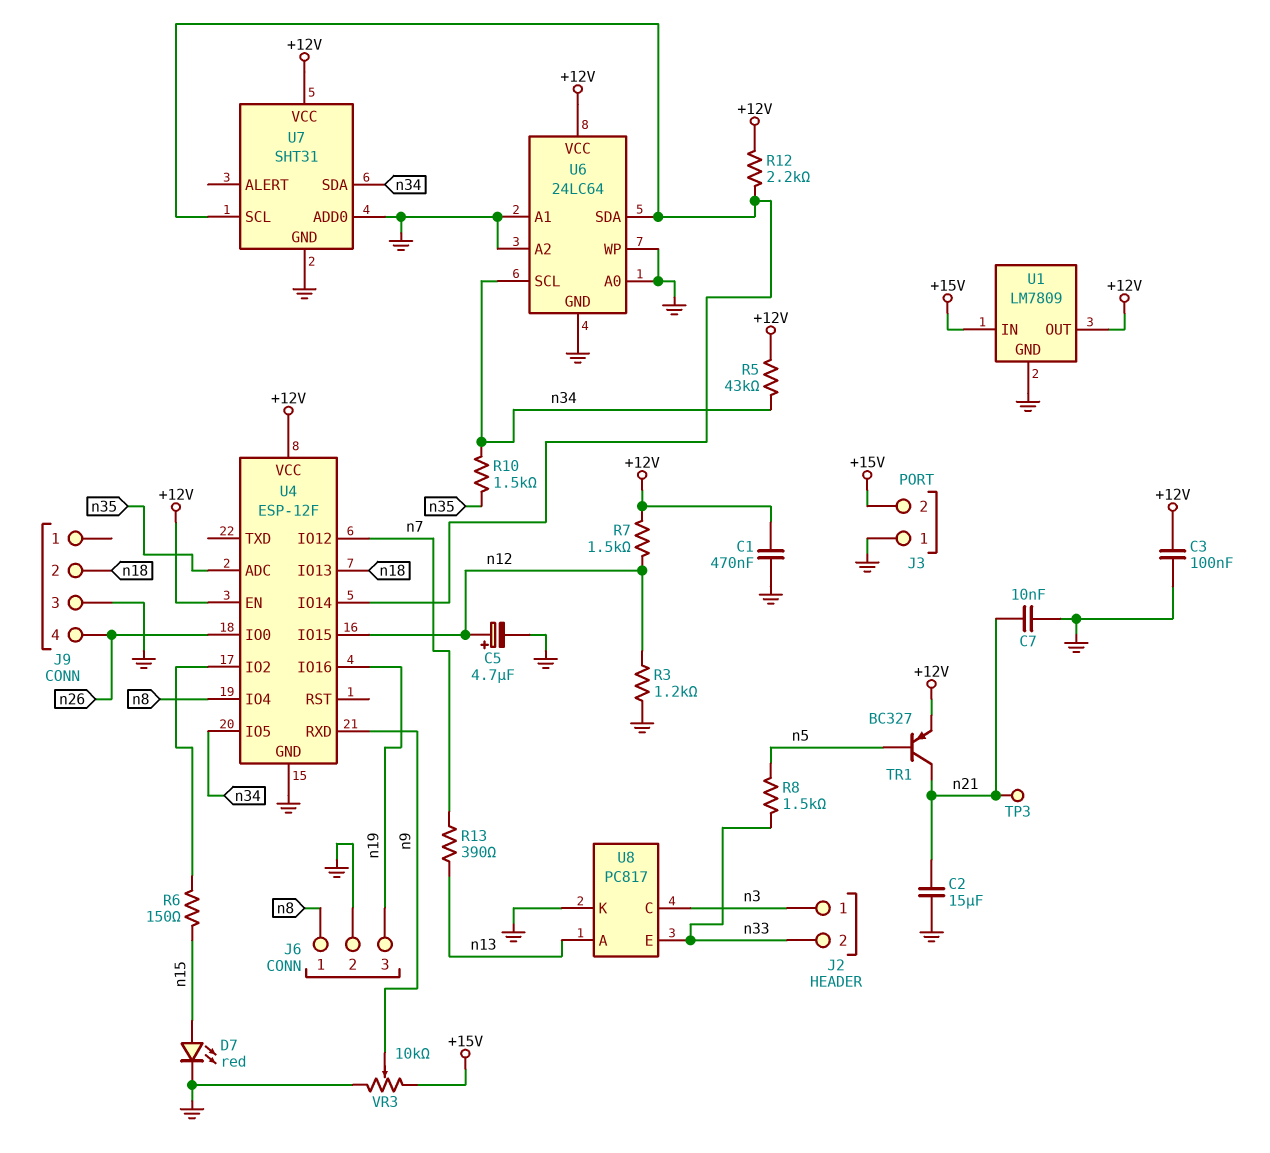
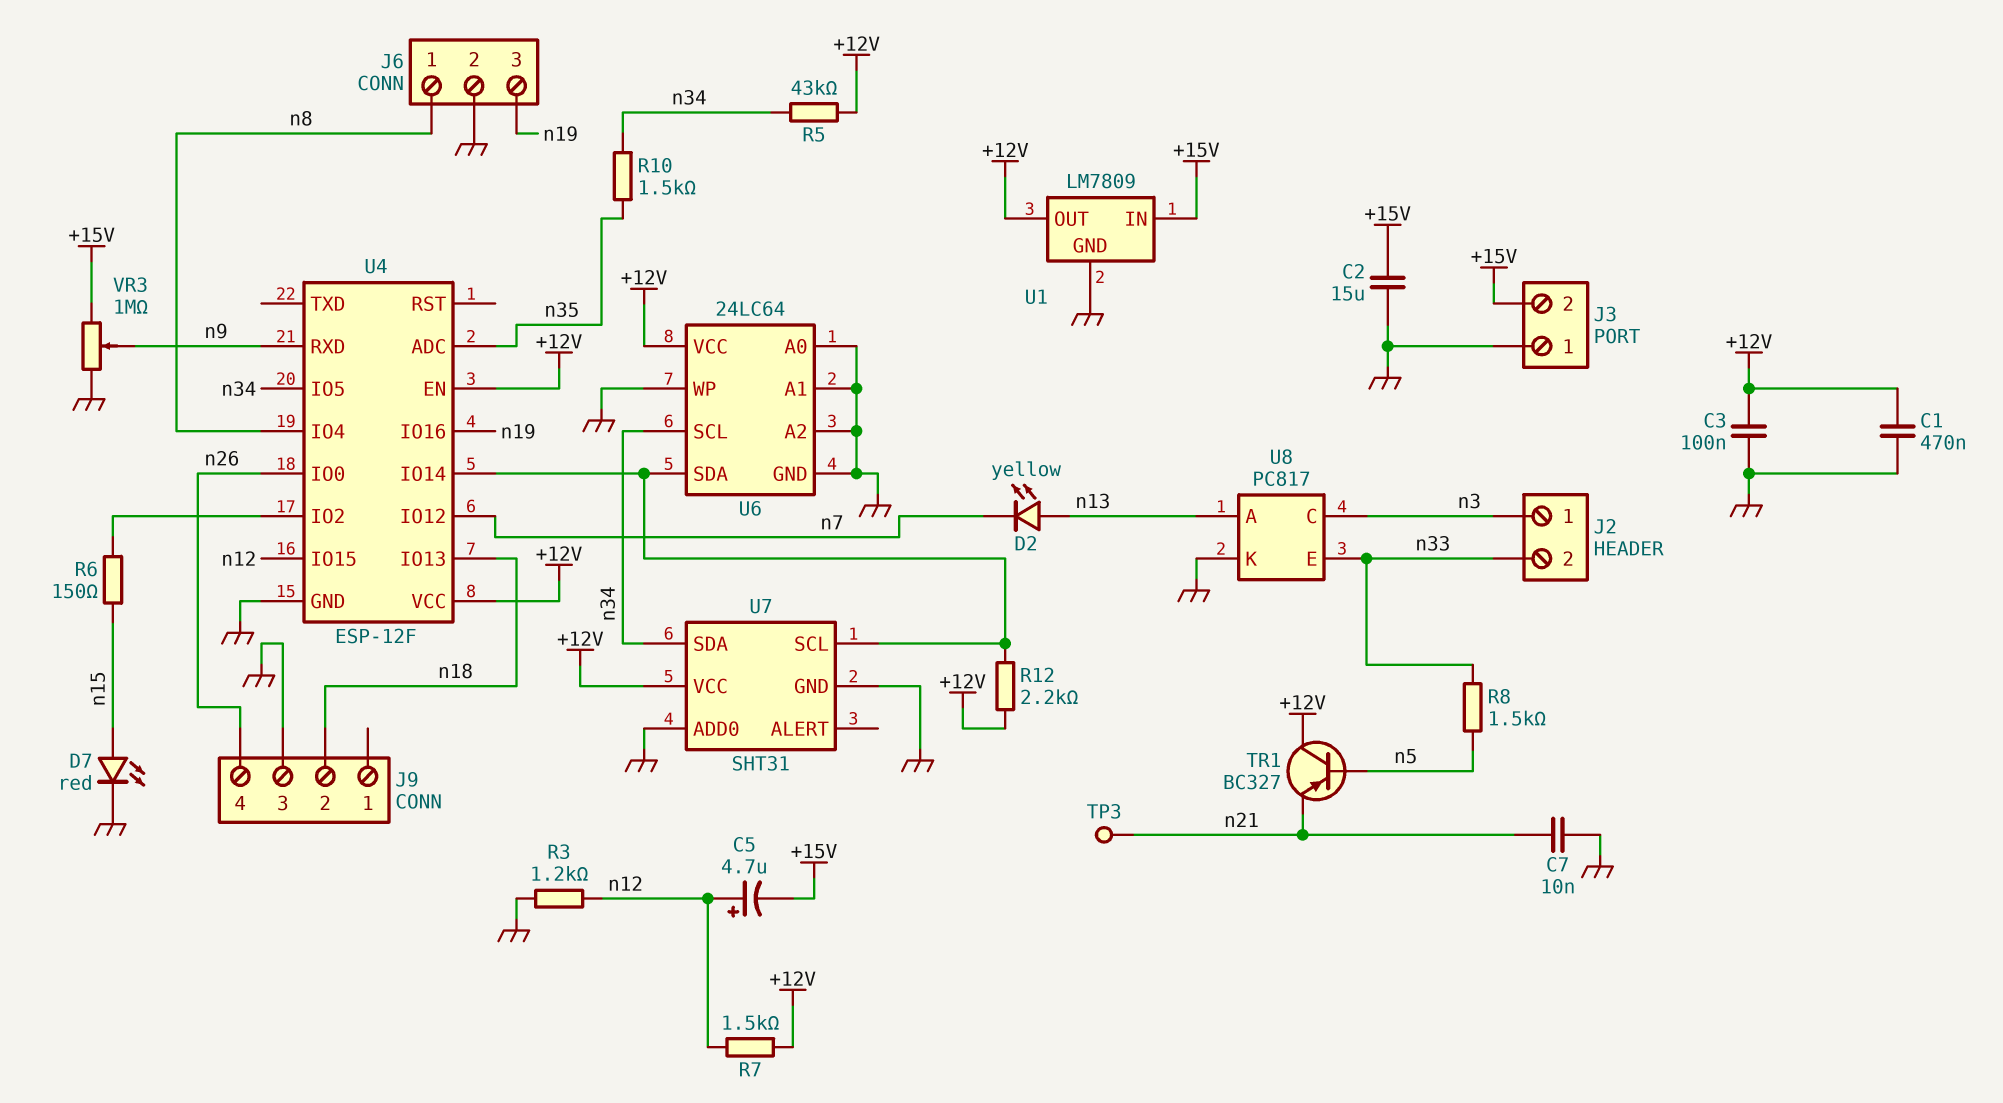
C2: 15uF (GND, n21) -> 15uF (+15V, GND)
C5: 4.7uF (plus n12, minus GND) -> 4.7uF (plus n12, minus +15V)
D2: none -> LED yellow (A n13, K n7)
R13: 390 (n7, n13) -> none
TR1: PNP BC327 (B n5, C n21, E +12V) -> PNP BC327 (B n5, C +12V, E n21)
VR3: 10k (+15V, GND, wiper n9) -> 1M (+15V, GND, wiper n9)

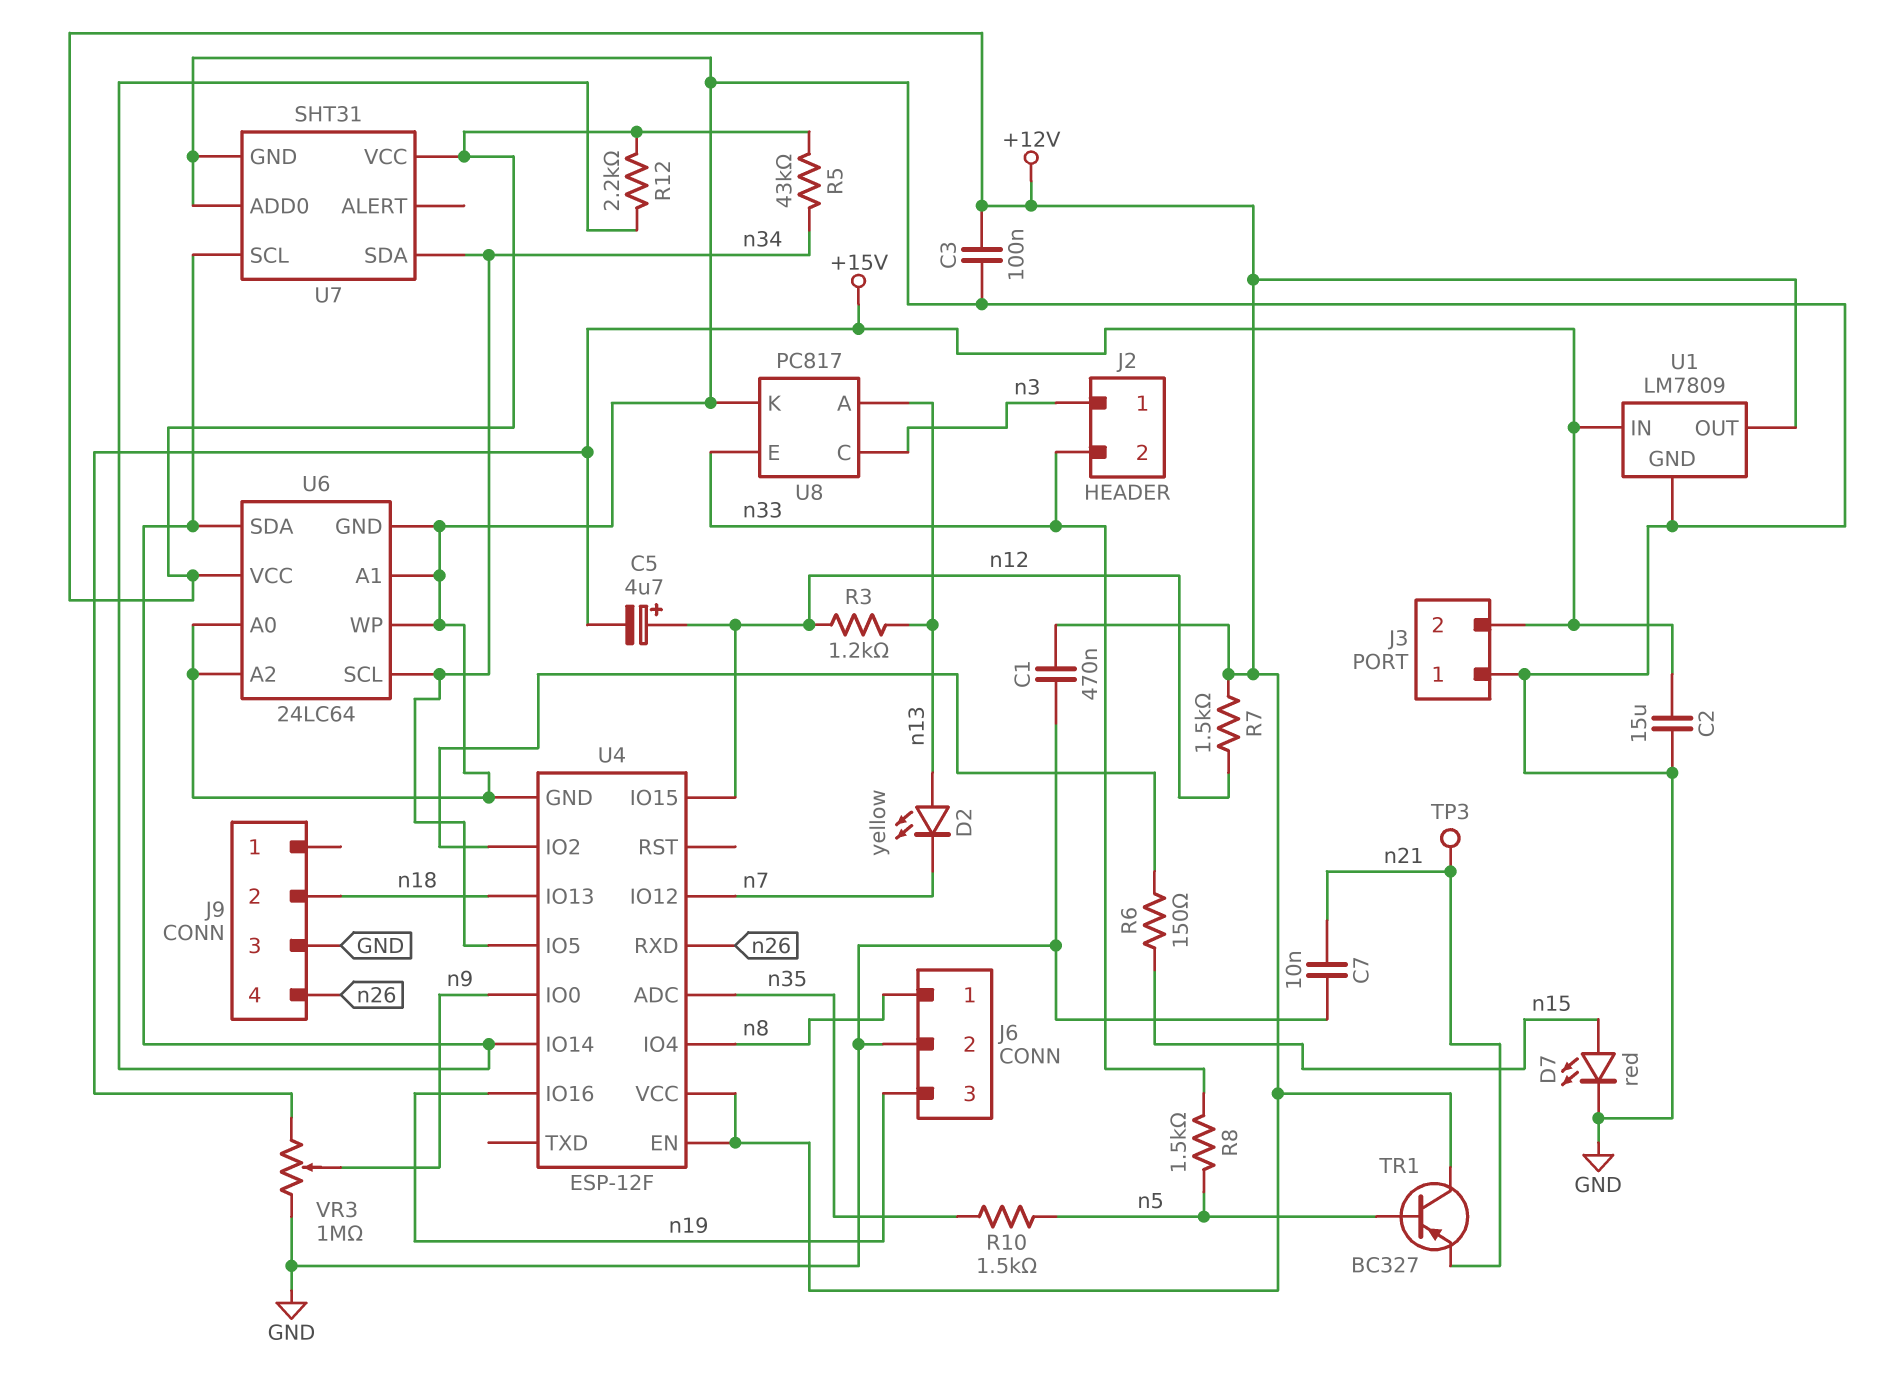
R3: 1.2k (GND, n12) -> 1.2k (n12, n13)
R10: 1.5k (n34, n35) -> 1.5k (n5, n35)
U4 pin IO0: n26 -> n9
U4 pin RXD: n9 -> n26

